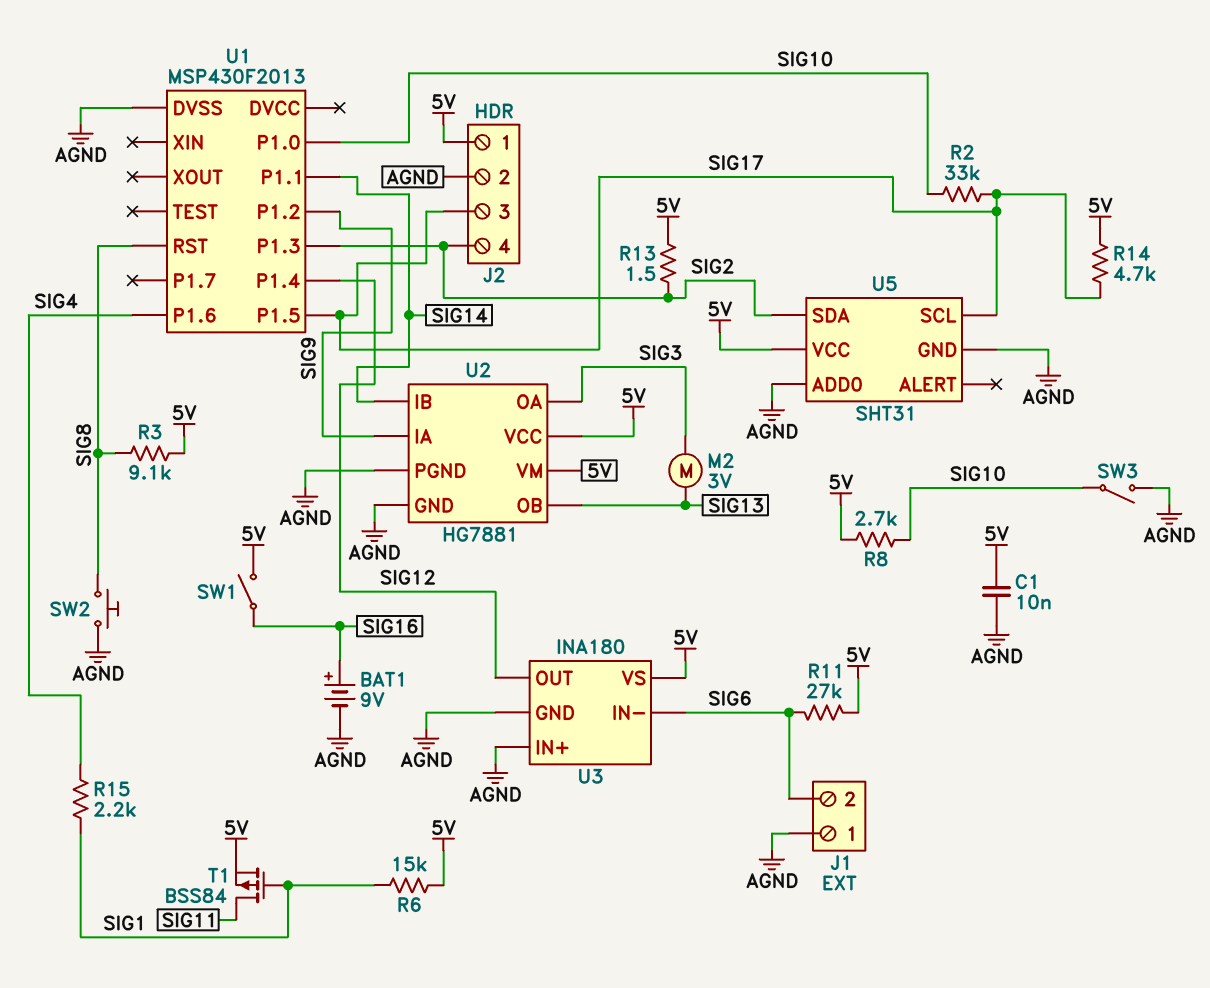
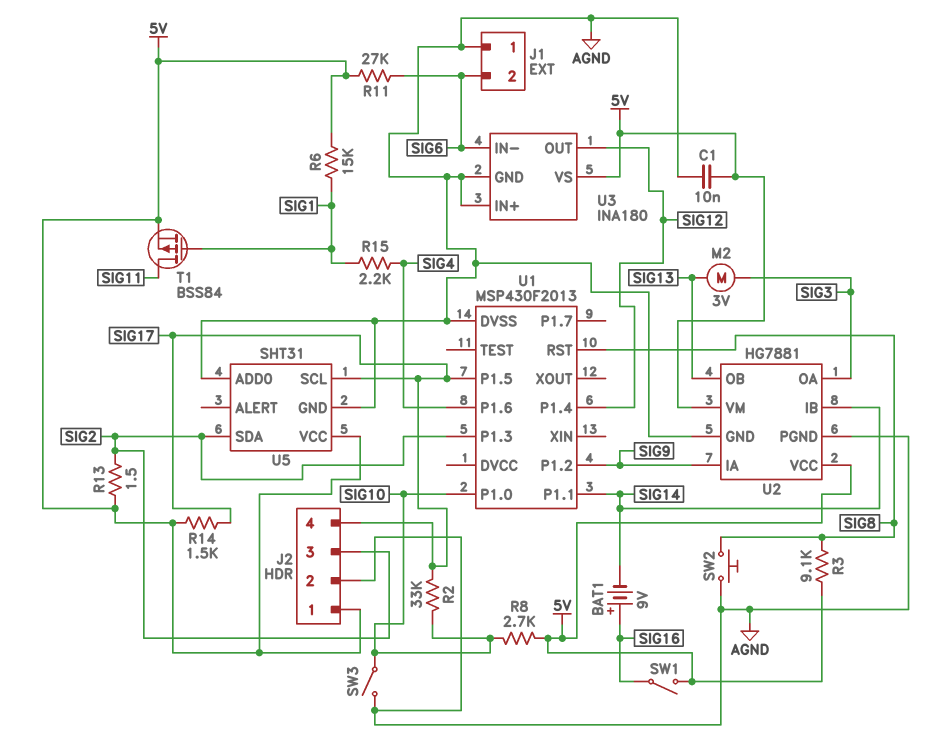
BAT1: 9V (plus SIG16, minus AGND) -> 9V (plus SIG16, minus SIG14)
J2 pin 3: SIG17 -> SIG2
J2 pin 4: SIG2 -> SIG17
R14: 4.7k (5V, SIG17) -> 1.5k (5V, SIG17)

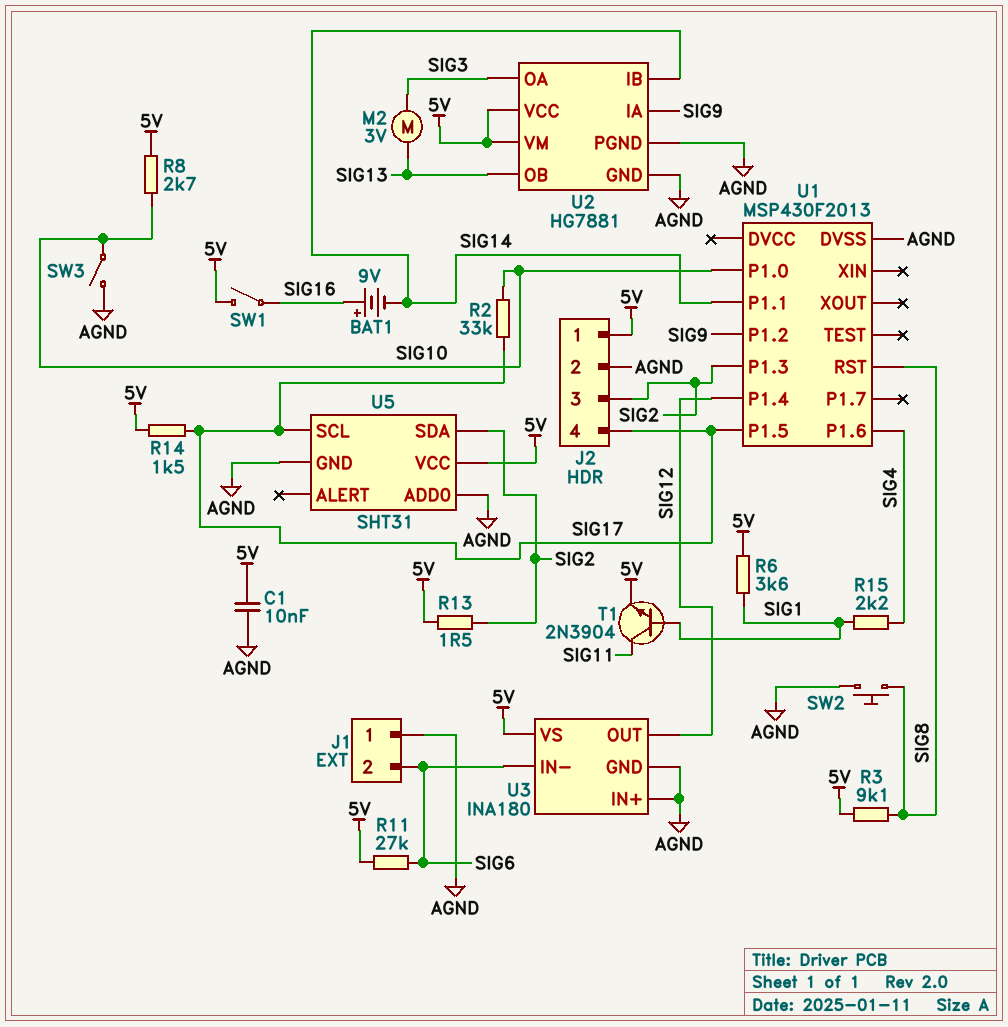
R6: 15k (5V, SIG1) -> 3.6k (5V, SIG1)
T1: PMOS BSS84 (G SIG1, D SIG11, S 5V) -> NPN 2N3904 (B SIG1, C SIG11, E 5V)

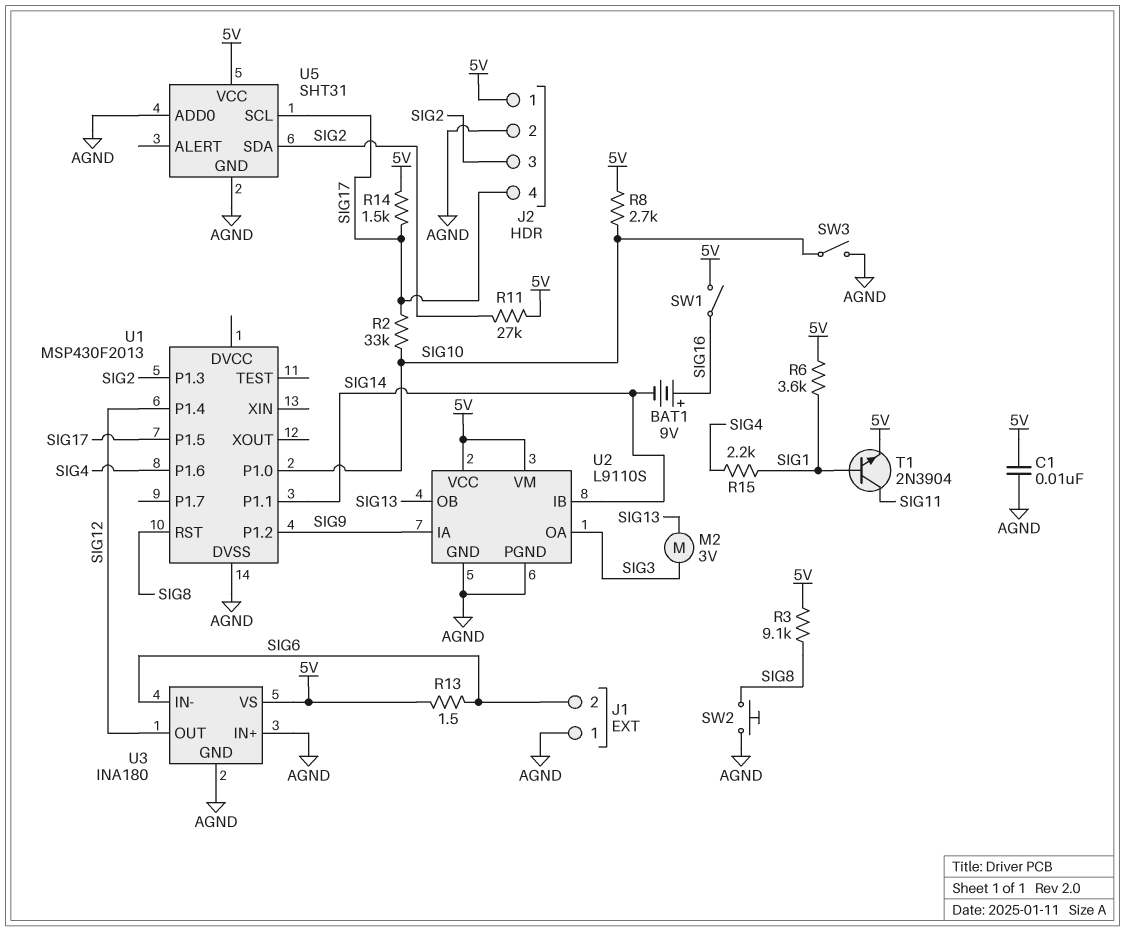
R11: 27k (5V, SIG6) -> 27k (5V, SIG2)
R13: 1.5 (5V, SIG2) -> 1.5 (5V, SIG6)
U2: HG7881 -> L9110S

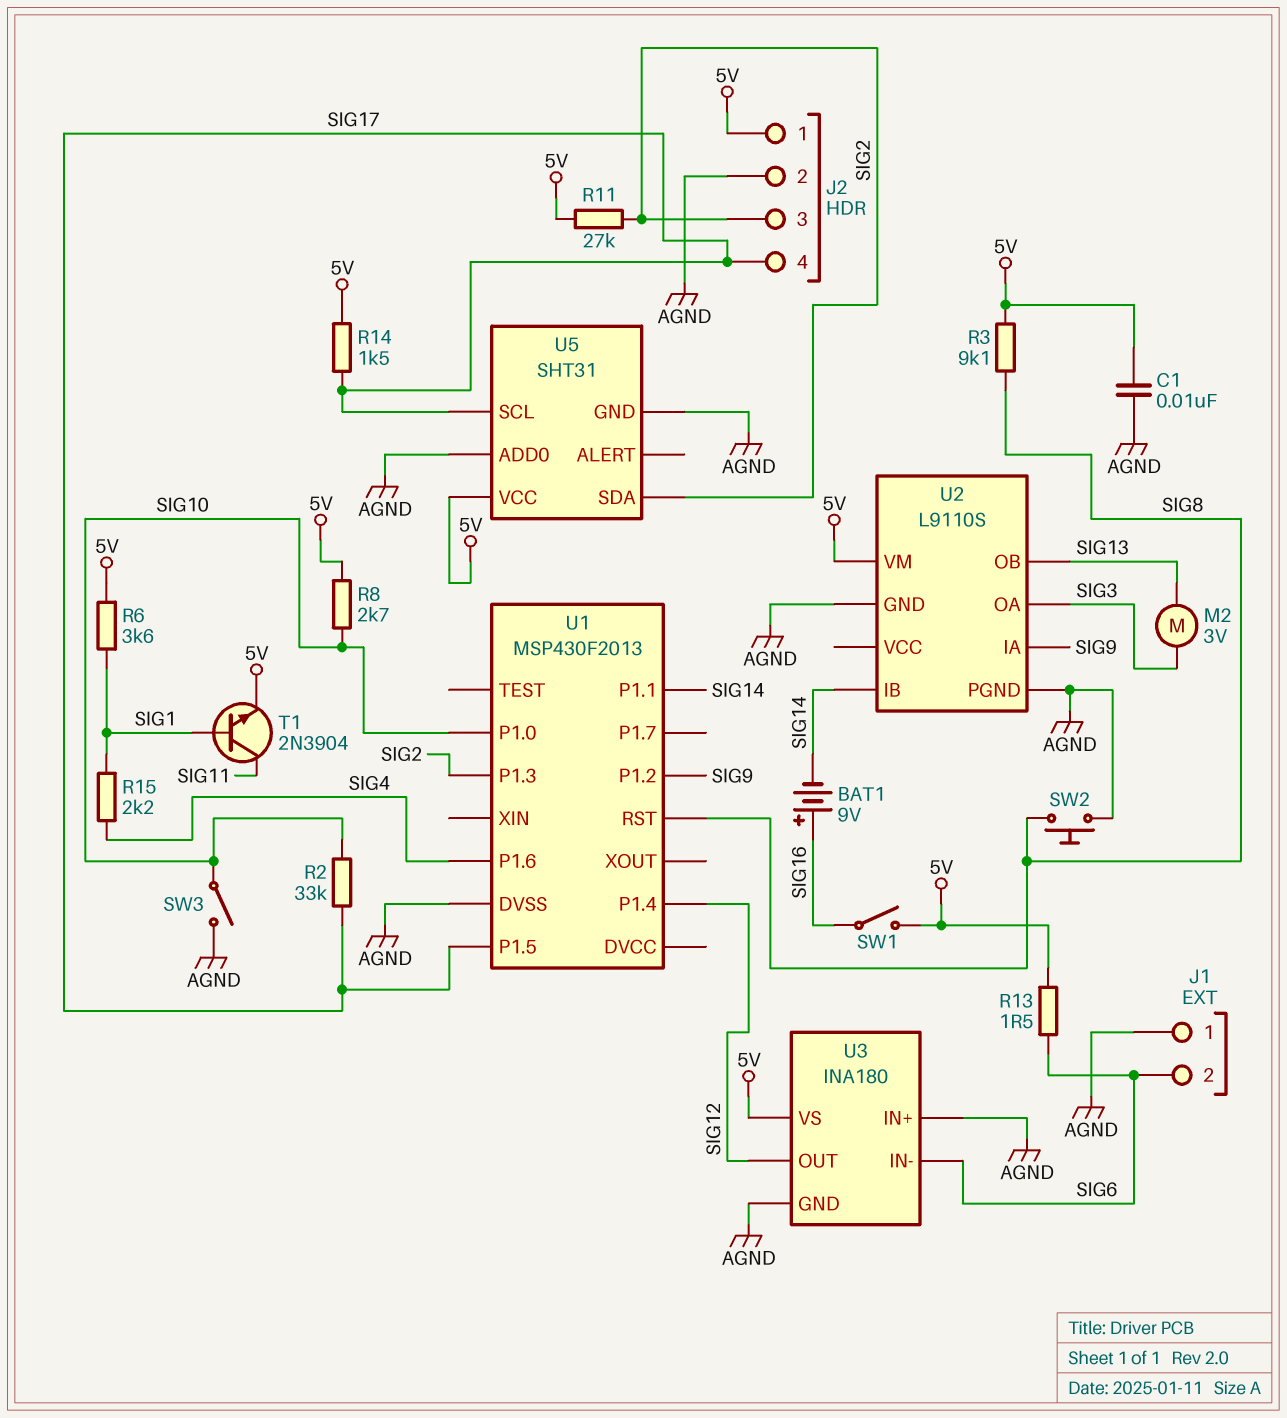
U2 pin VCC: 5V -> none

